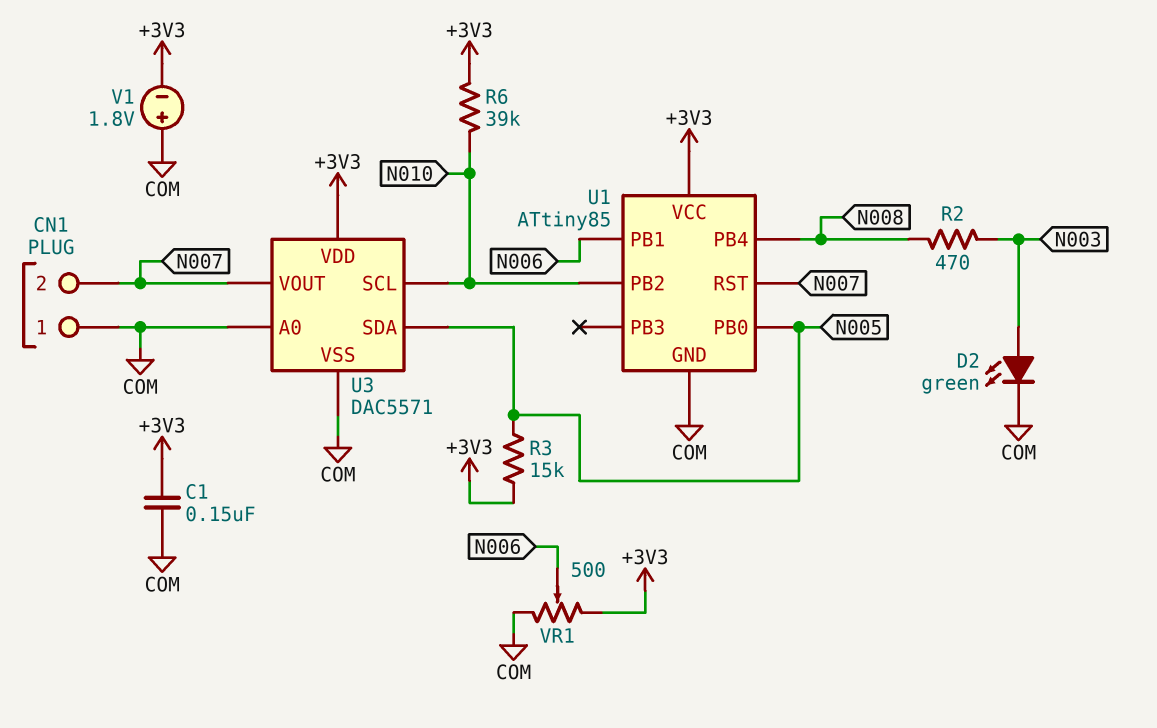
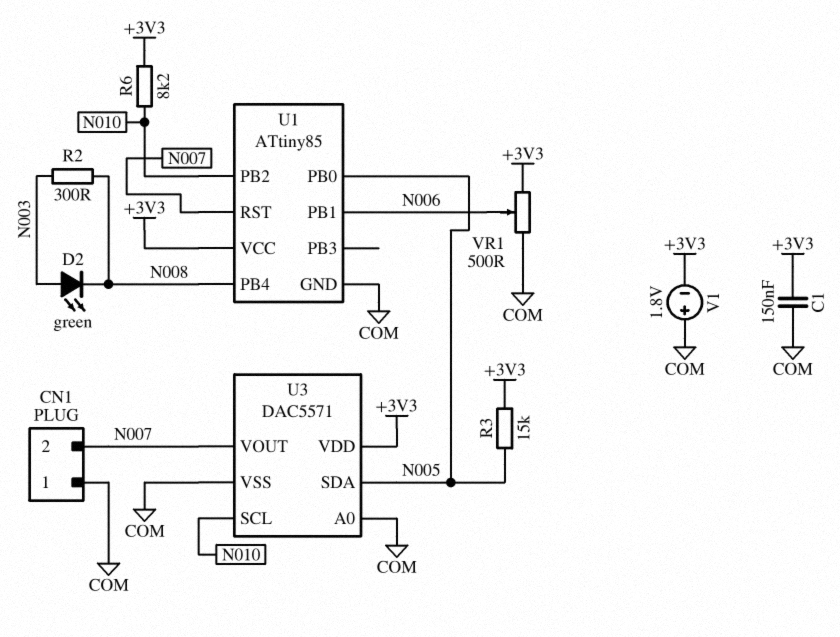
D2: LED green (A N003, K COM) -> LED green (A N003, K N008)
R2: 470 (N003, N008) -> 300 (N003, N008)
R6: 39k (+3V3, N010) -> 8.2k (+3V3, N010)

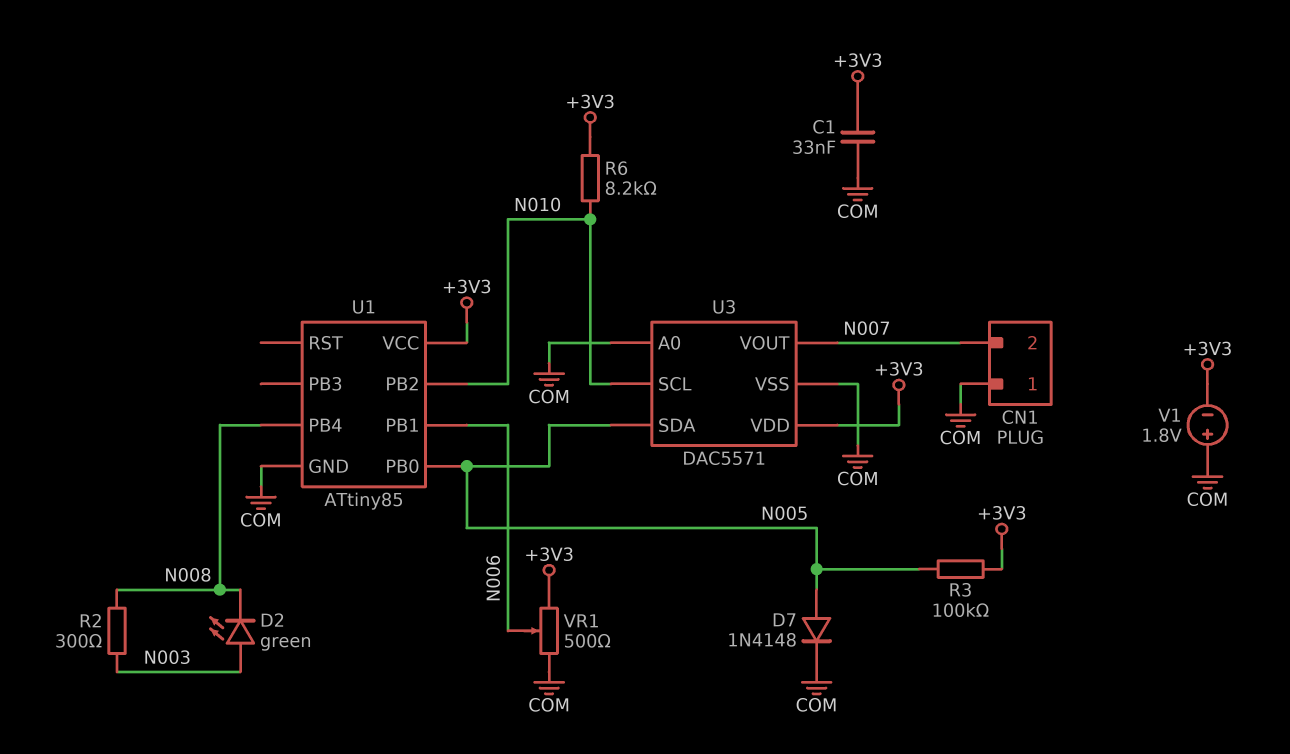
C1: 150nF (+3V3, COM) -> 33nF (+3V3, COM)
D7: none -> diode 1N4148 (A N005, K COM)
R3: 15k (+3V3, N005) -> 100k (+3V3, N005)
U1 pin RST: N007 -> none

